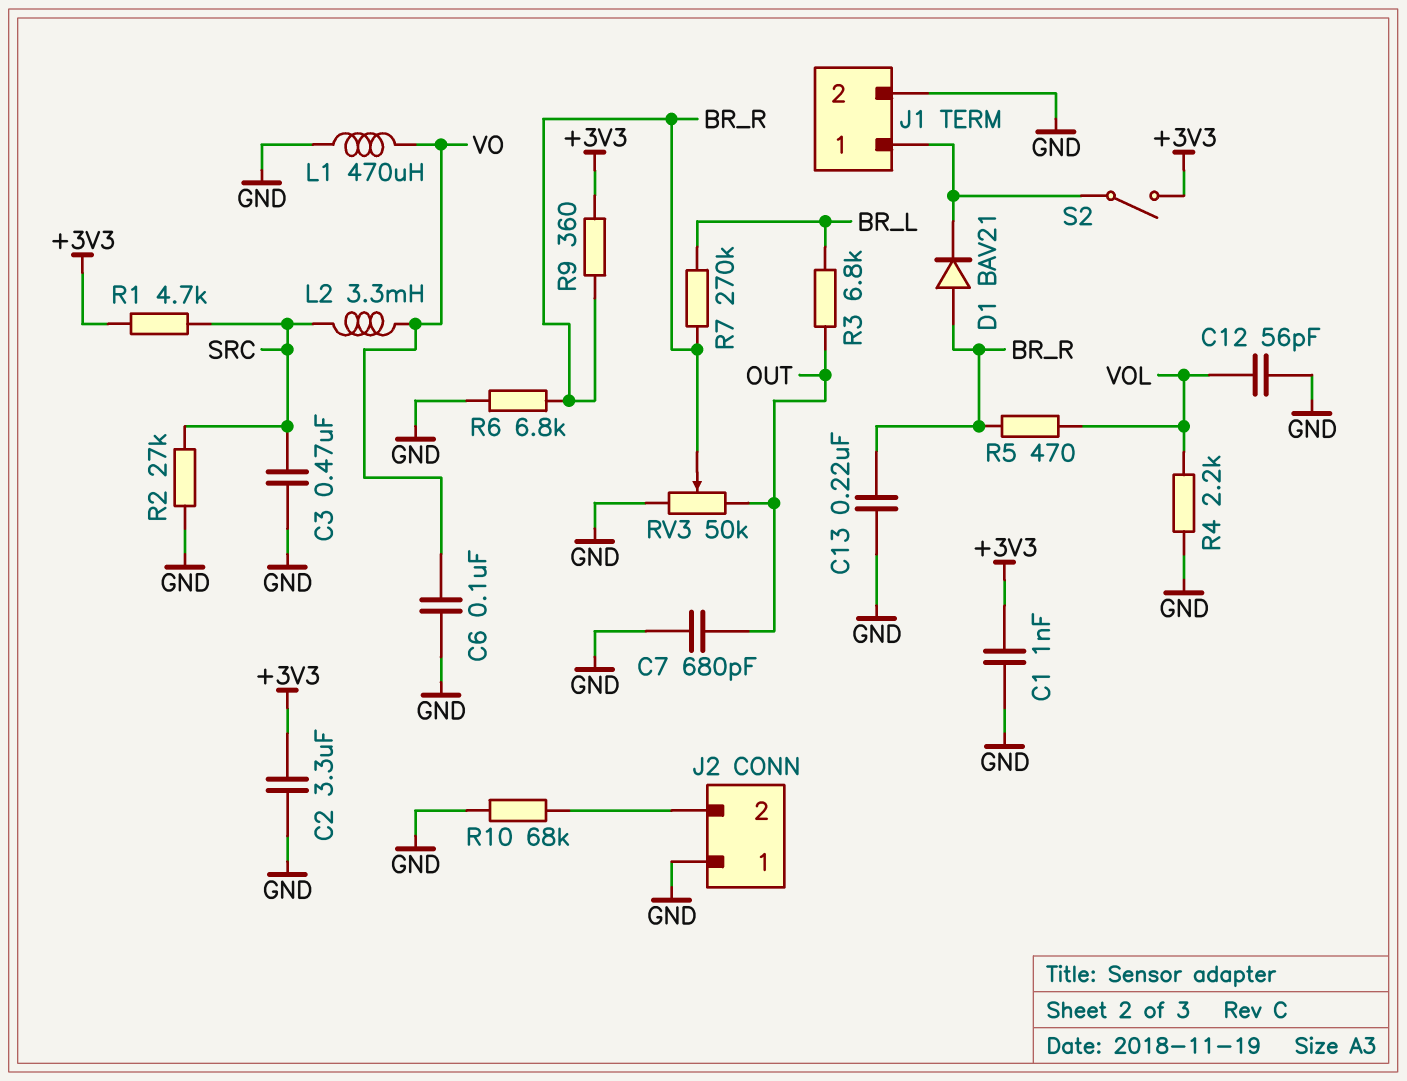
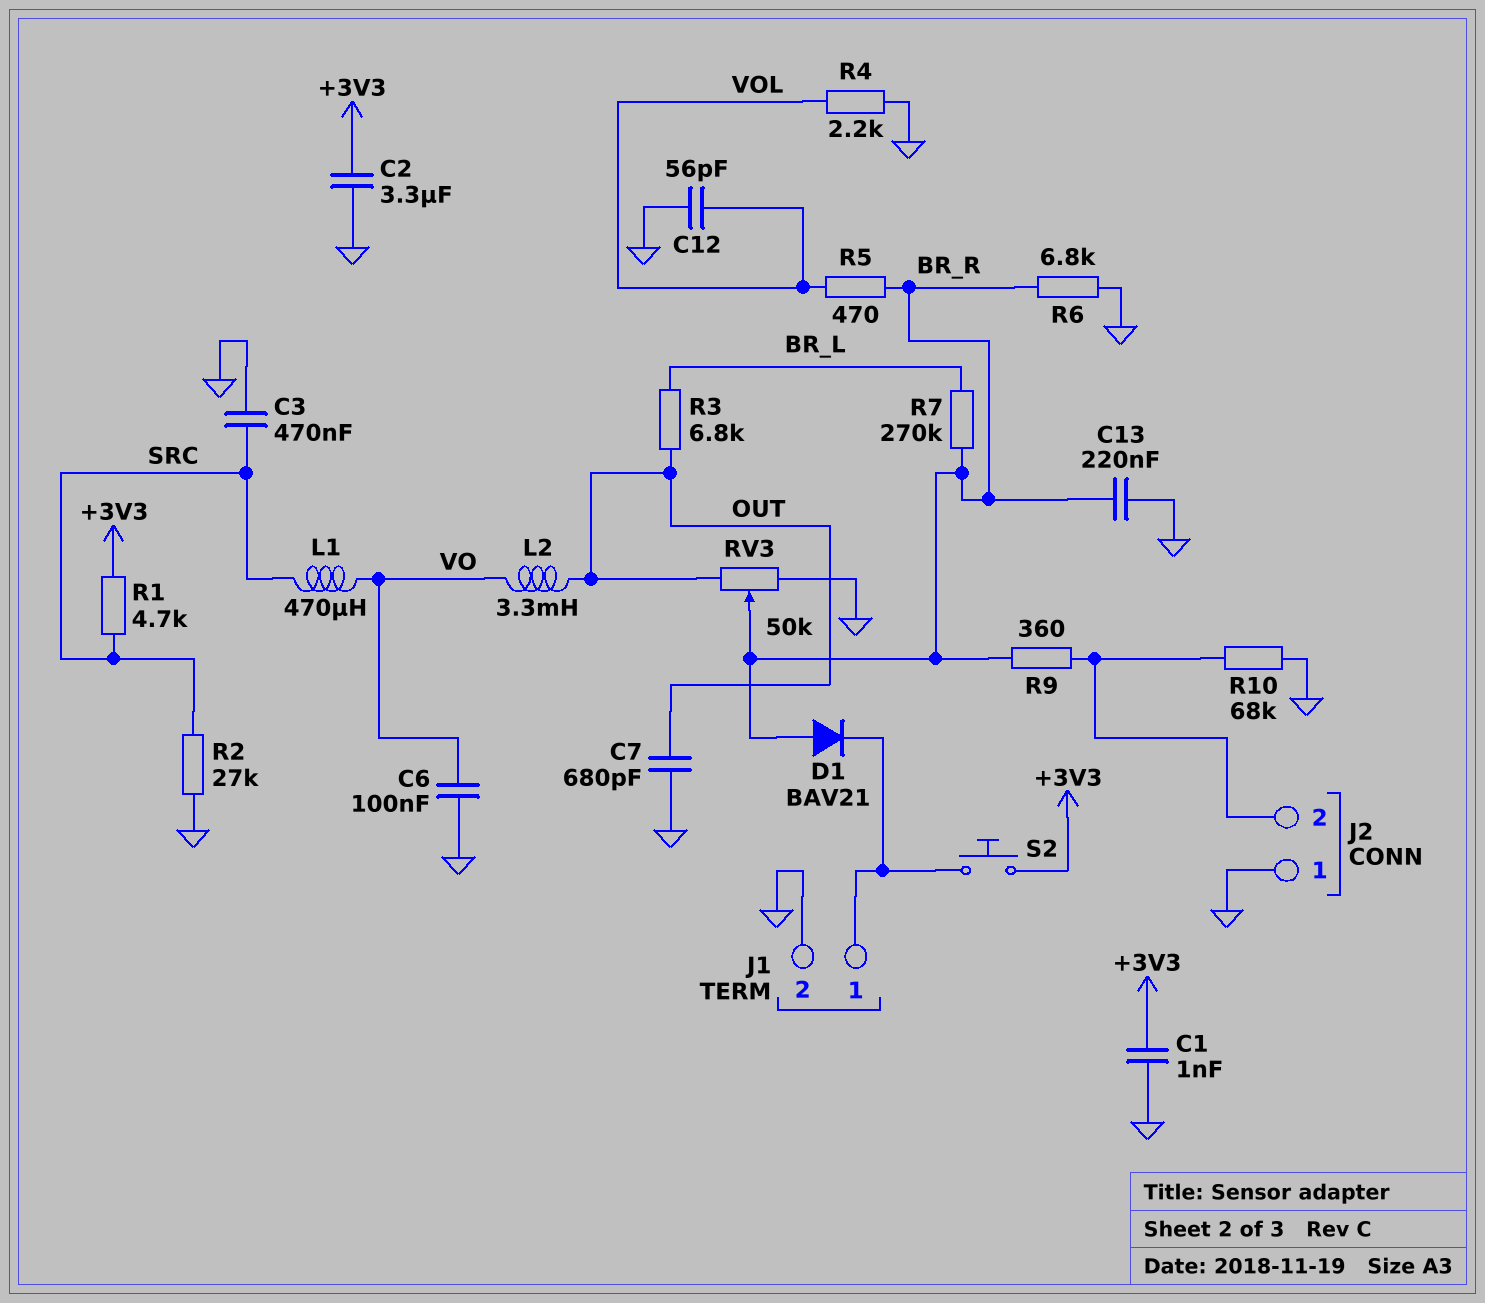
L1: 470uH (GND, VO) -> 470uH (SRC, VO)
L2: 3.3mH (SRC, VO) -> 3.3mH (OUT, VO)
R9: 360 (+3V3, BR_R) -> 360 (BR_R, J2/2)
S2: switch (+3V3, J1/1) -> button (+3V3, J1/1)

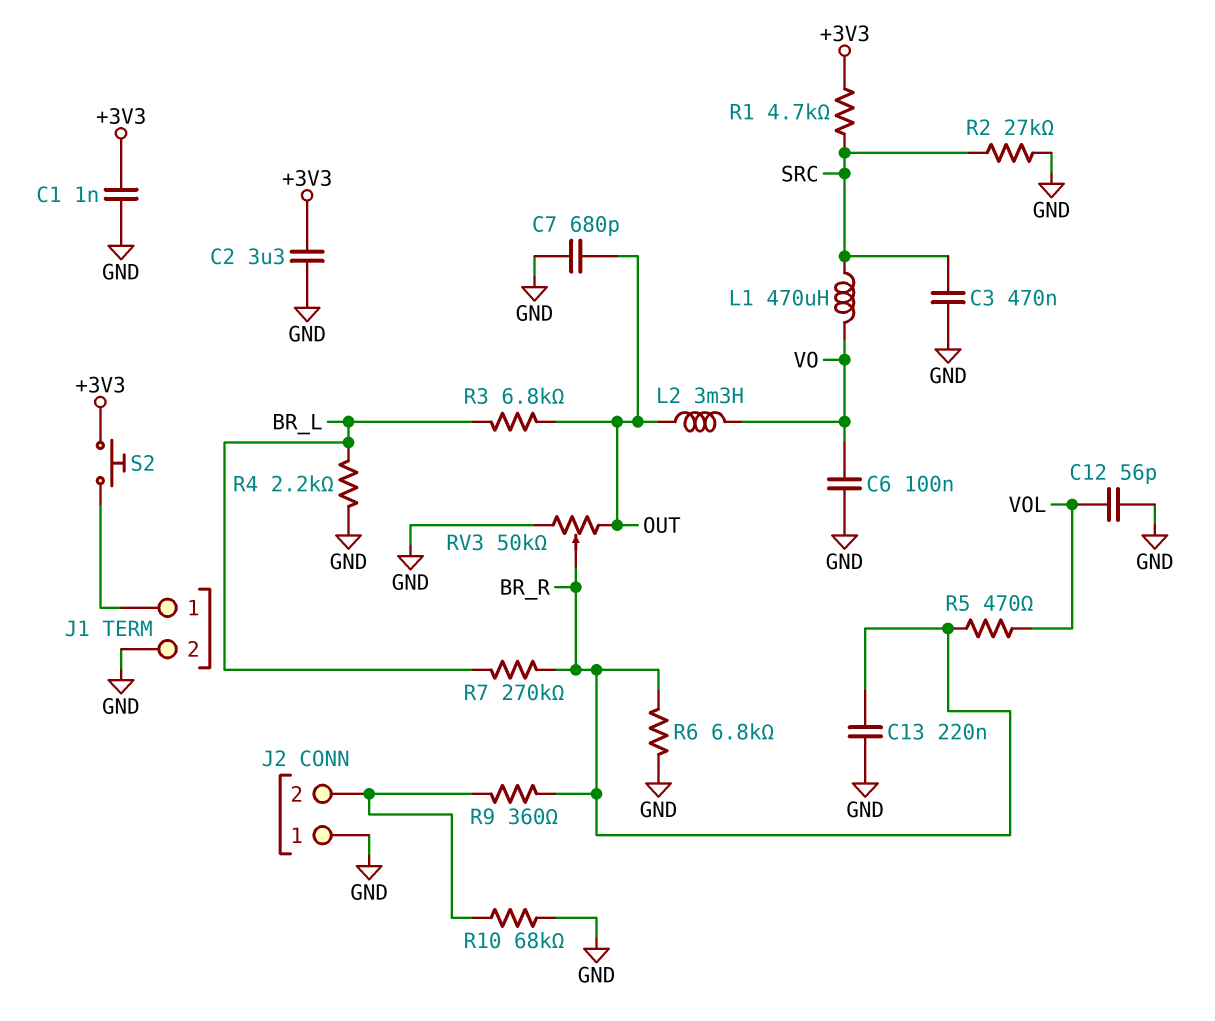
D1: diode BAV21 (A BR_R, K J1/1) -> none
R4: 2.2k (GND, VOL) -> 2.2k (BR_L, GND)

